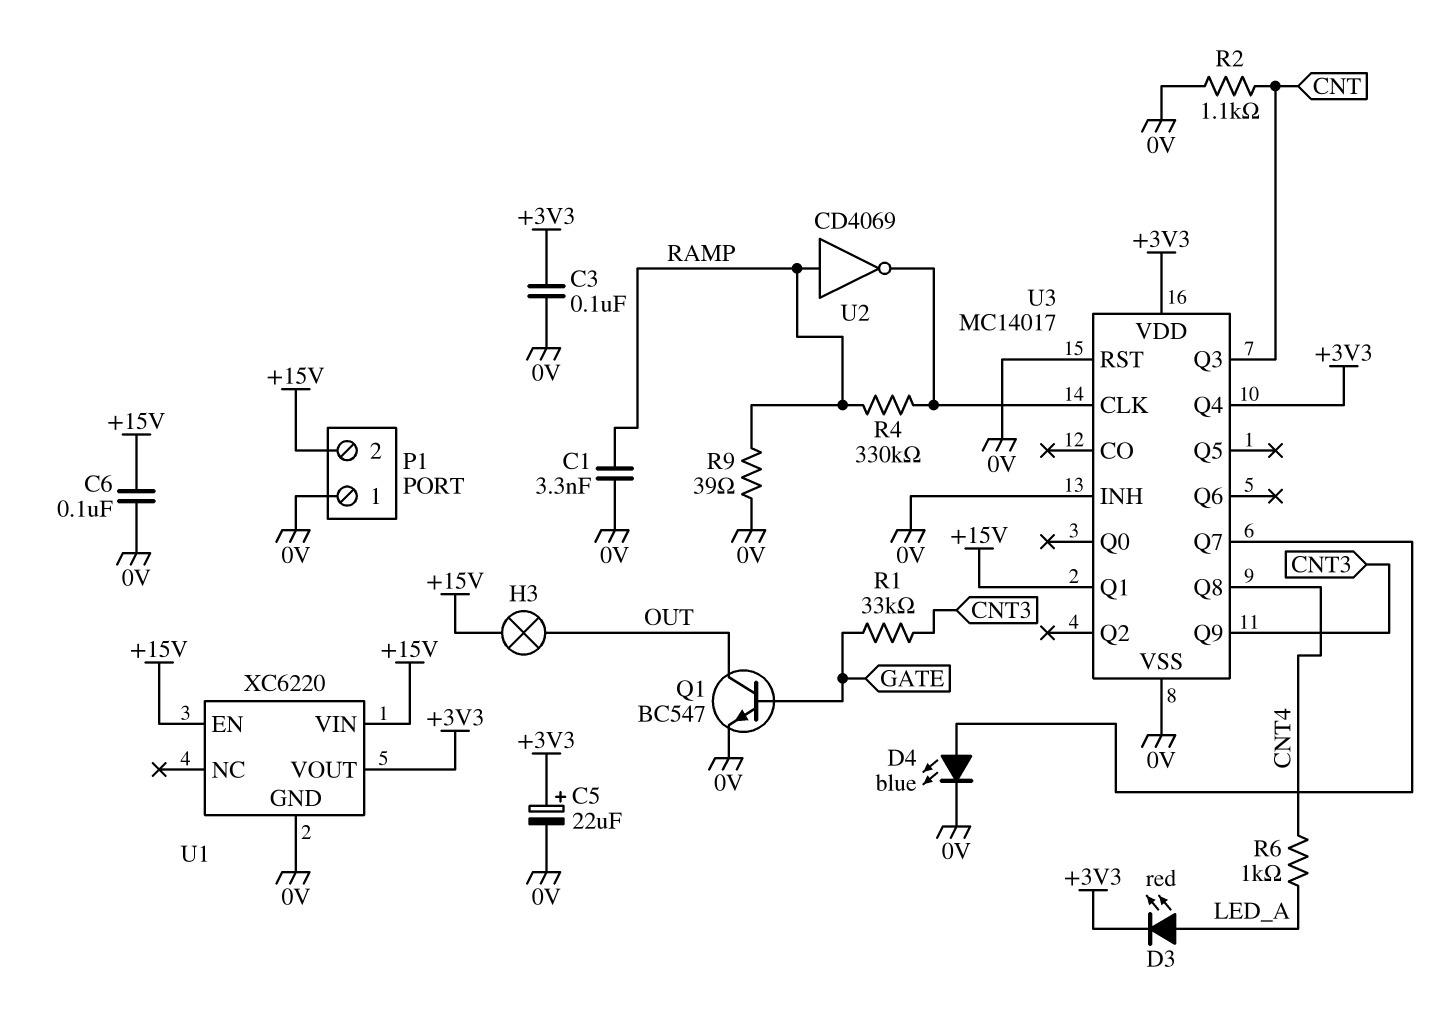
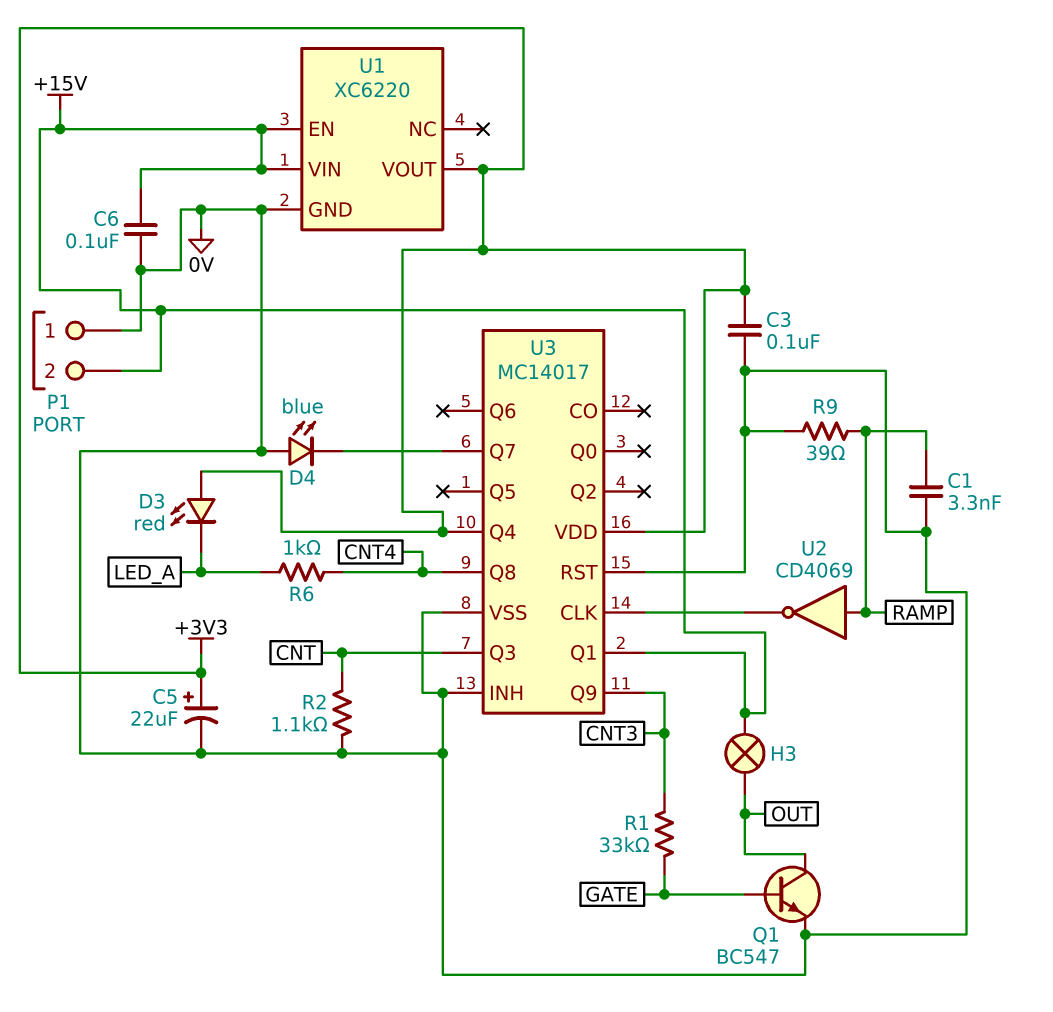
D3: LED red (A LED_A, K +3V3) -> LED red (A +3V3, K LED_A)
D4: LED blue (A U3/Q7, K 0V) -> LED blue (A 0V, K U3/Q7)
R4: 330k (RAMP, U3/CLK) -> none

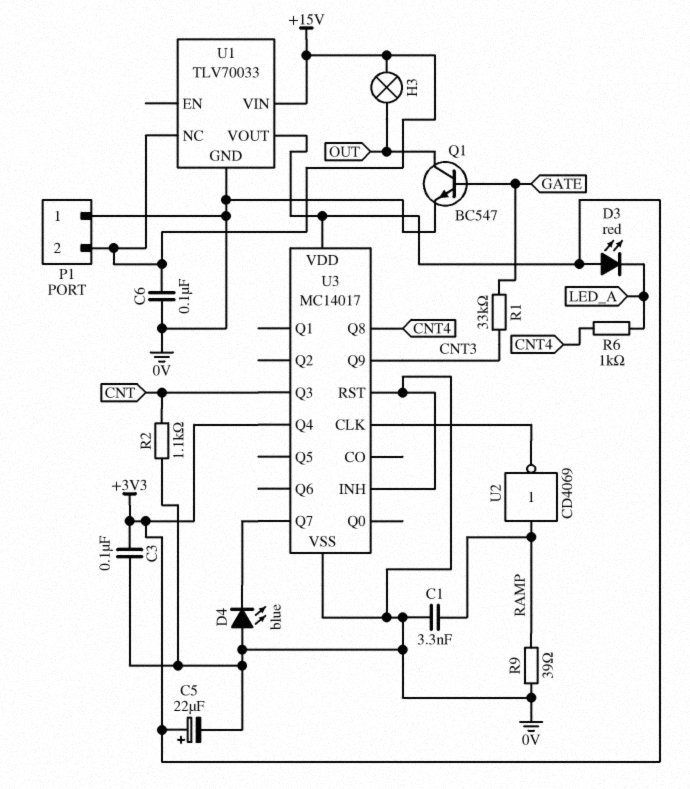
U1: XC6220 -> TLV70033
U1 pin EN: +15V -> none
U1 pin NC: none -> +15V
U3 pin Q1: +15V -> none

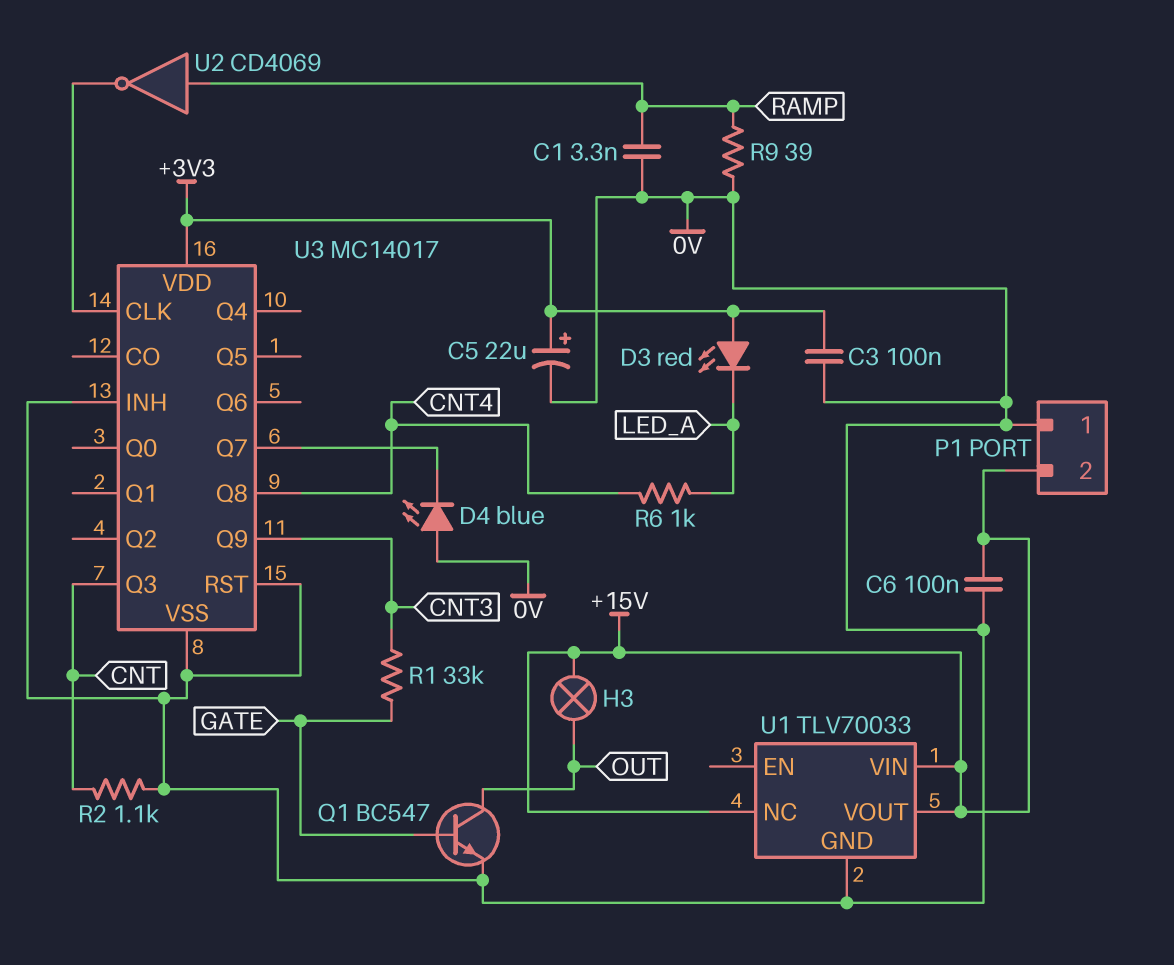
U1 pin VOUT: +3V3 -> +15V
U3 pin Q4: +3V3 -> none

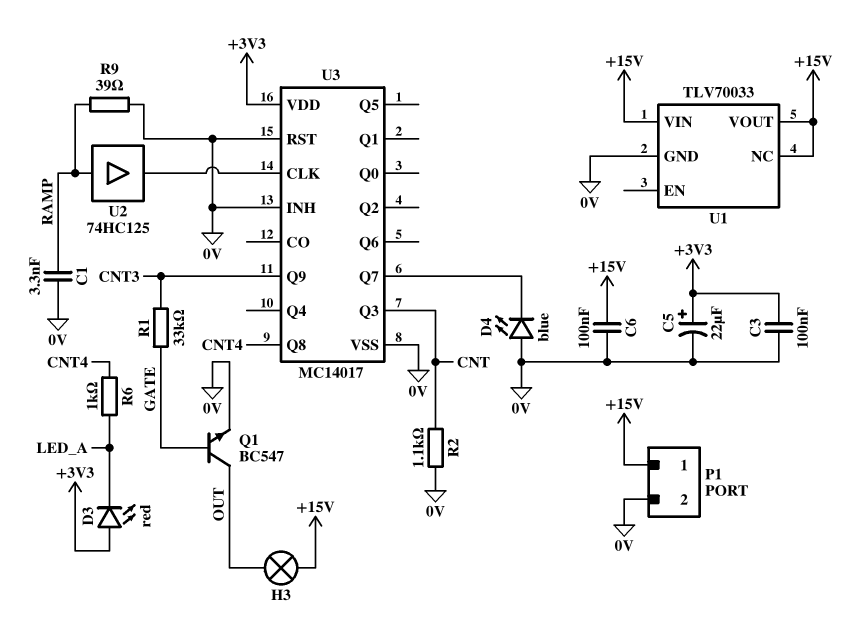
P1 pin 1: 0V -> +15V
P1 pin 2: +15V -> 0V
U2: NOT CD4069 (in RAMP, out U3/CLK) -> buffer 74HC125 (in RAMP, out U3/CLK)

